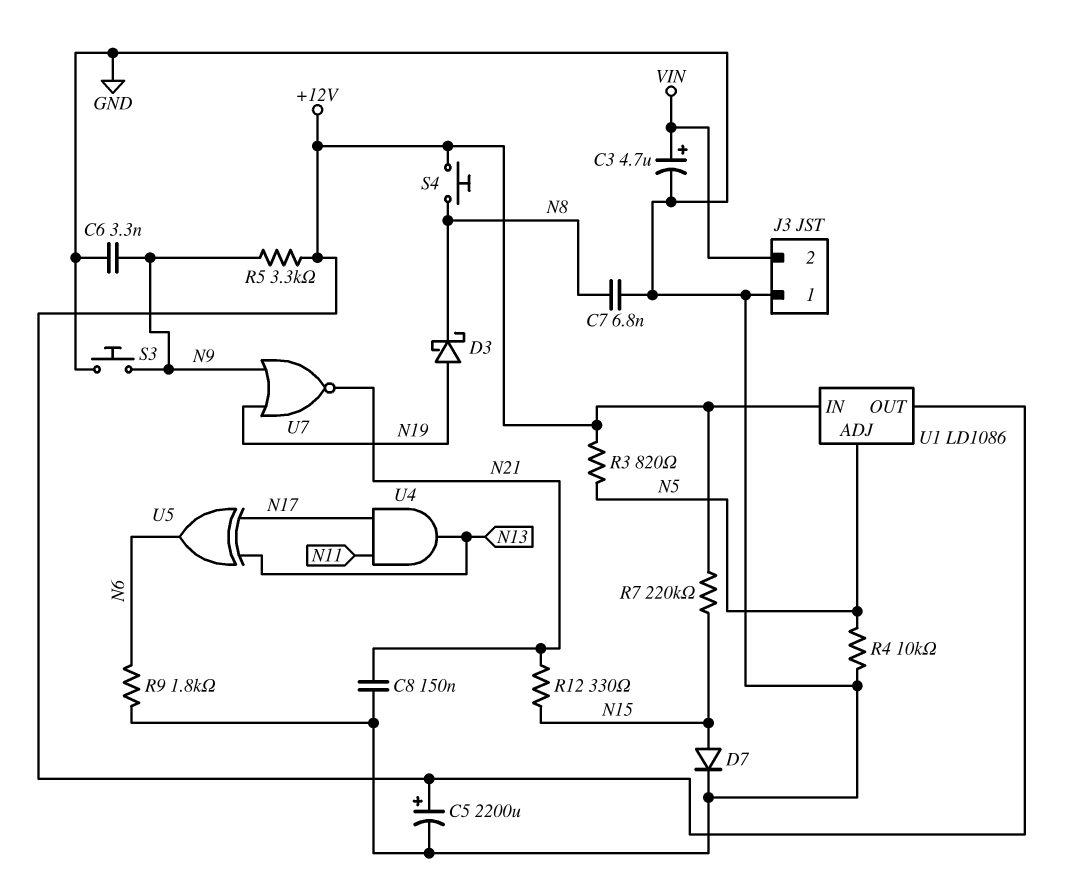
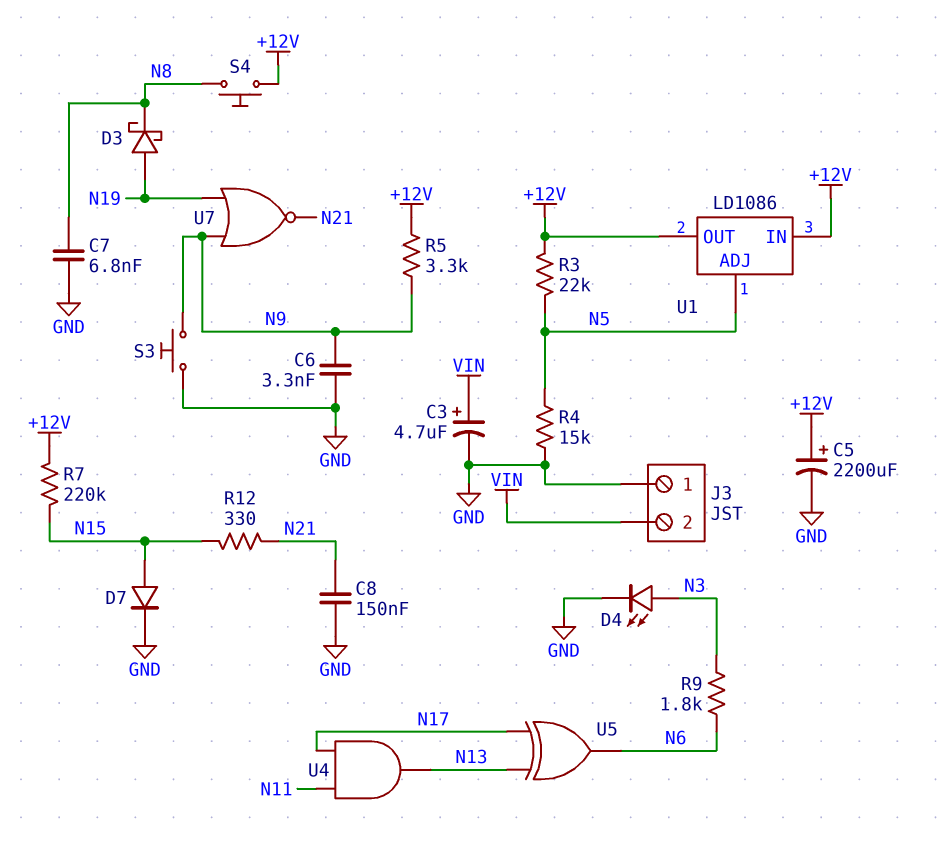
D4: none -> LED (A N3, K GND)
R3: 820 (+12V, N5) -> 22k (+12V, N5)
R4: 10k (GND, N5) -> 15k (GND, N5)
R9: 1.8k (GND, N6) -> 1.8k (N3, N6)

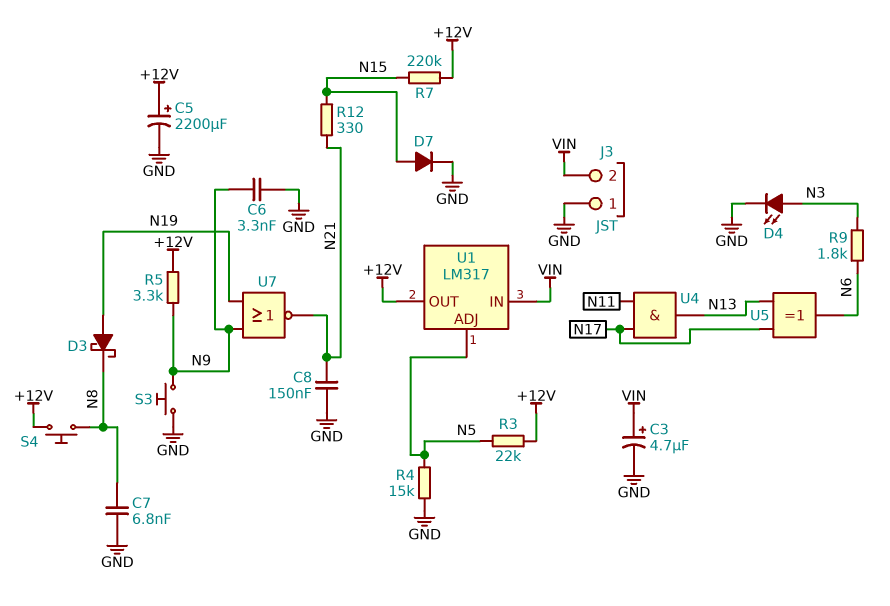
U1: LD1086 -> LM317
U1 pin IN: +12V -> VIN

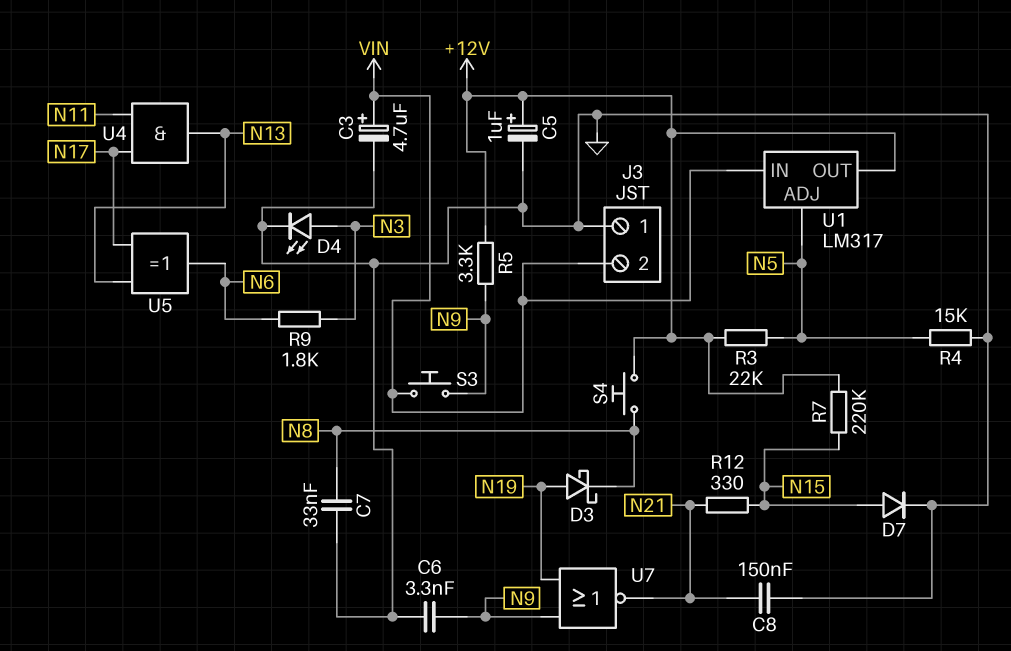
C5: 2200uF (plus +12V, minus GND) -> 1uF (plus +12V, minus GND)
C7: 6.8nF (GND, N8) -> 33nF (GND, N8)
S3: button (GND, N9) -> button (N9, VIN)

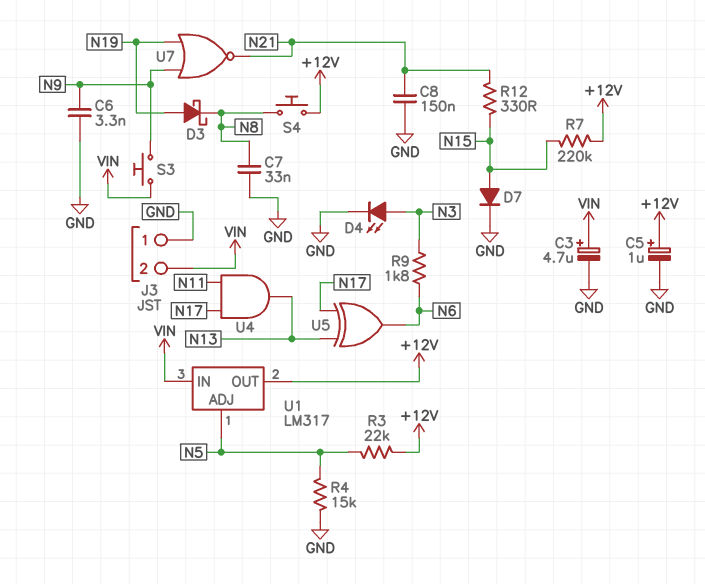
R5: 3.3k (+12V, N9) -> none

